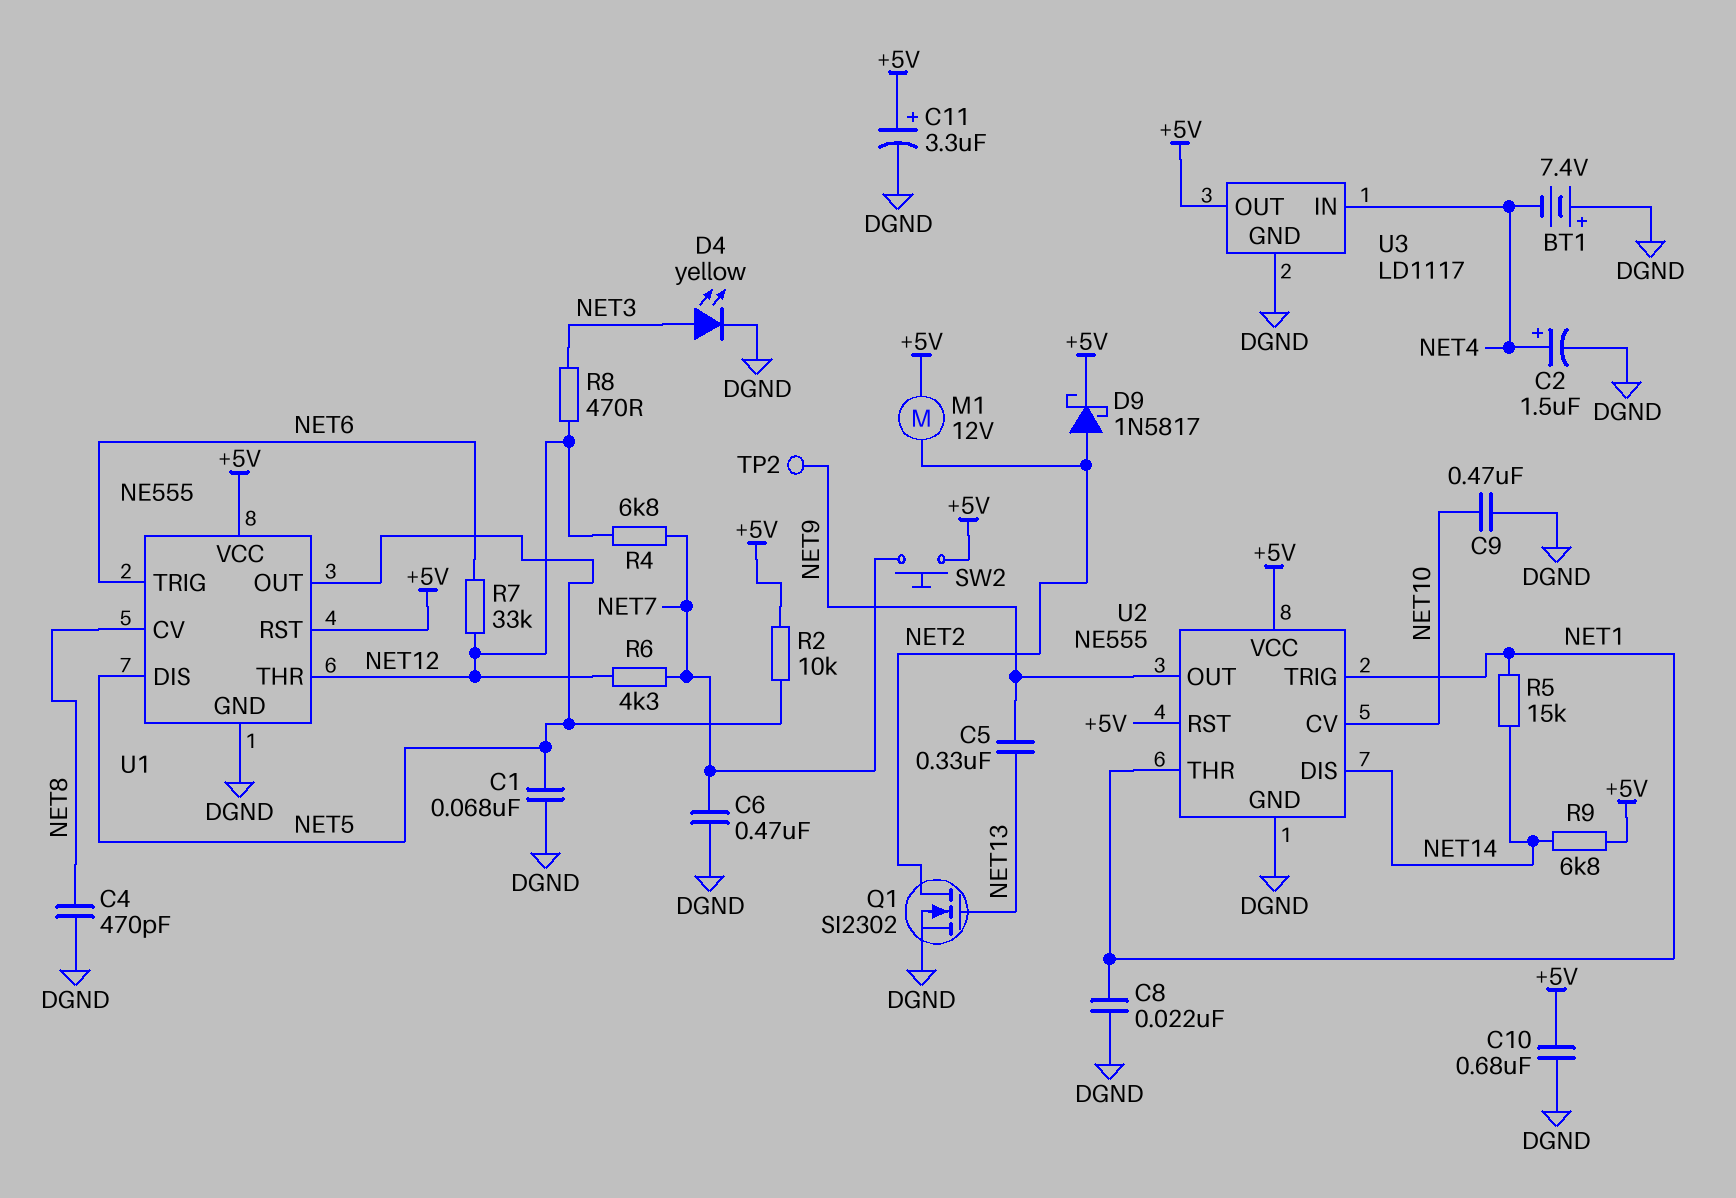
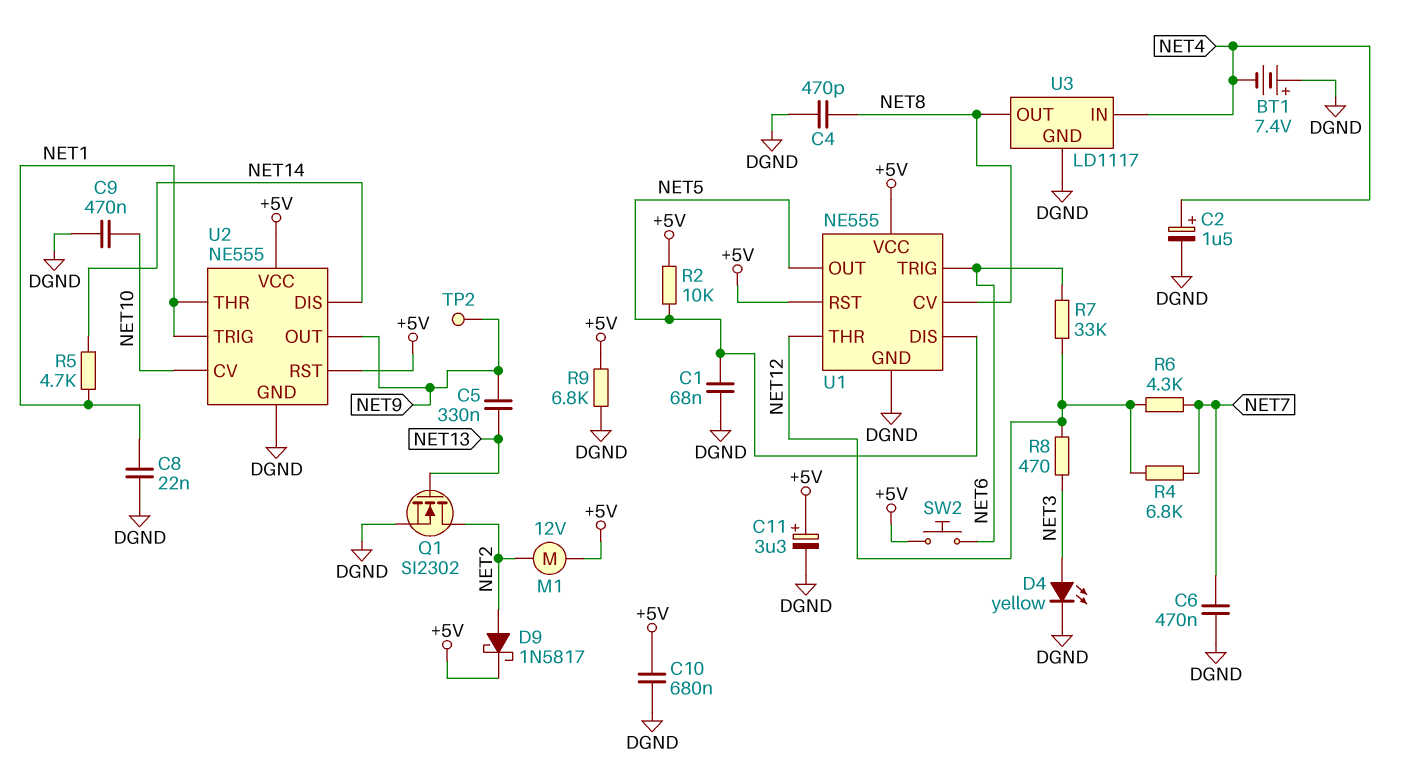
R5: 15k (NET1, NET14) -> 4.7k (NET1, NET14)
R9: 6.8k (+5V, NET14) -> 6.8k (+5V, DGND)
SW2: button (+5V, NET7) -> button (+5V, NET6)
U3 pin OUT: +5V -> NET8

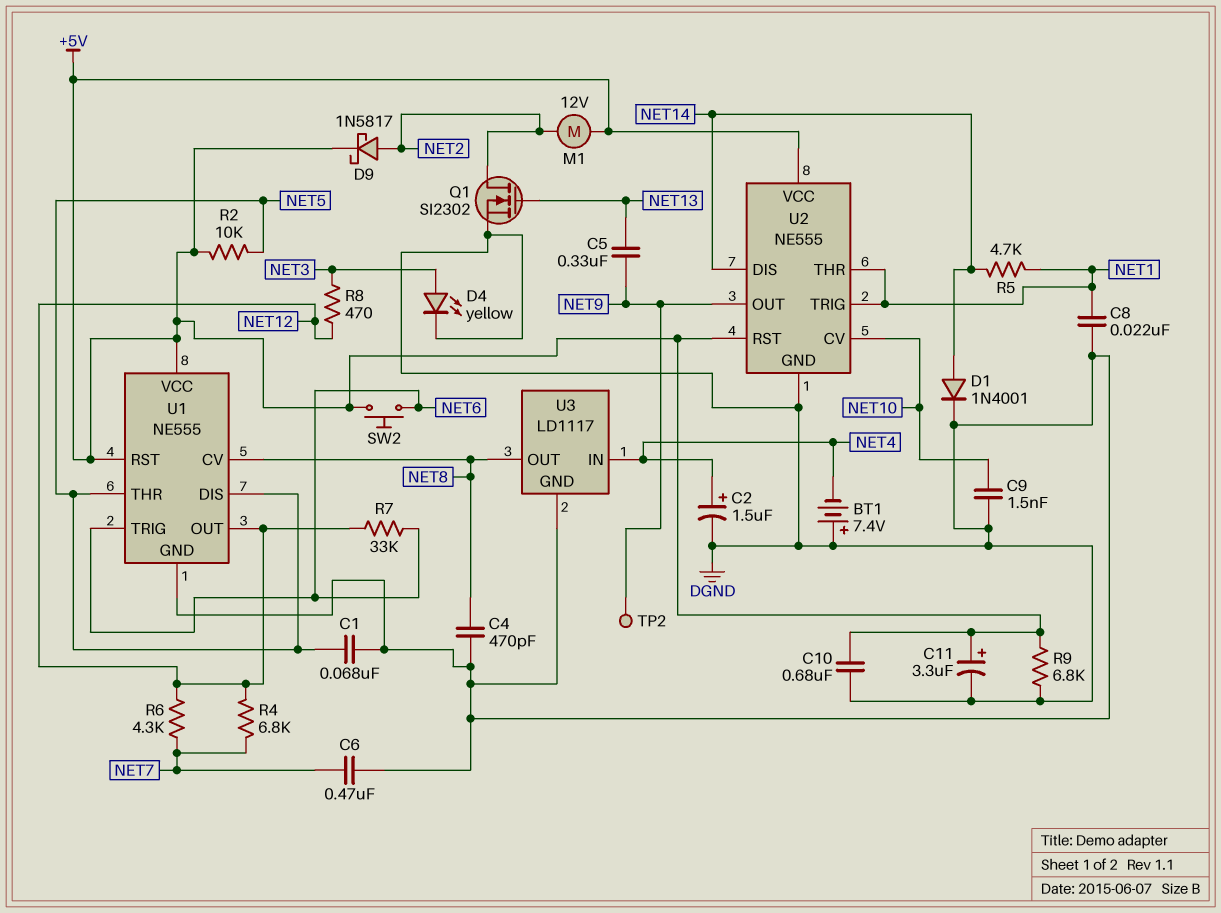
C9: 470nF (DGND, NET10) -> 1.5nF (DGND, NET10)
D1: none -> diode 1N4001 (A NET14, K DGND)
U1 pin OUT: NET5 -> NET12
U1 pin THR: NET12 -> NET5

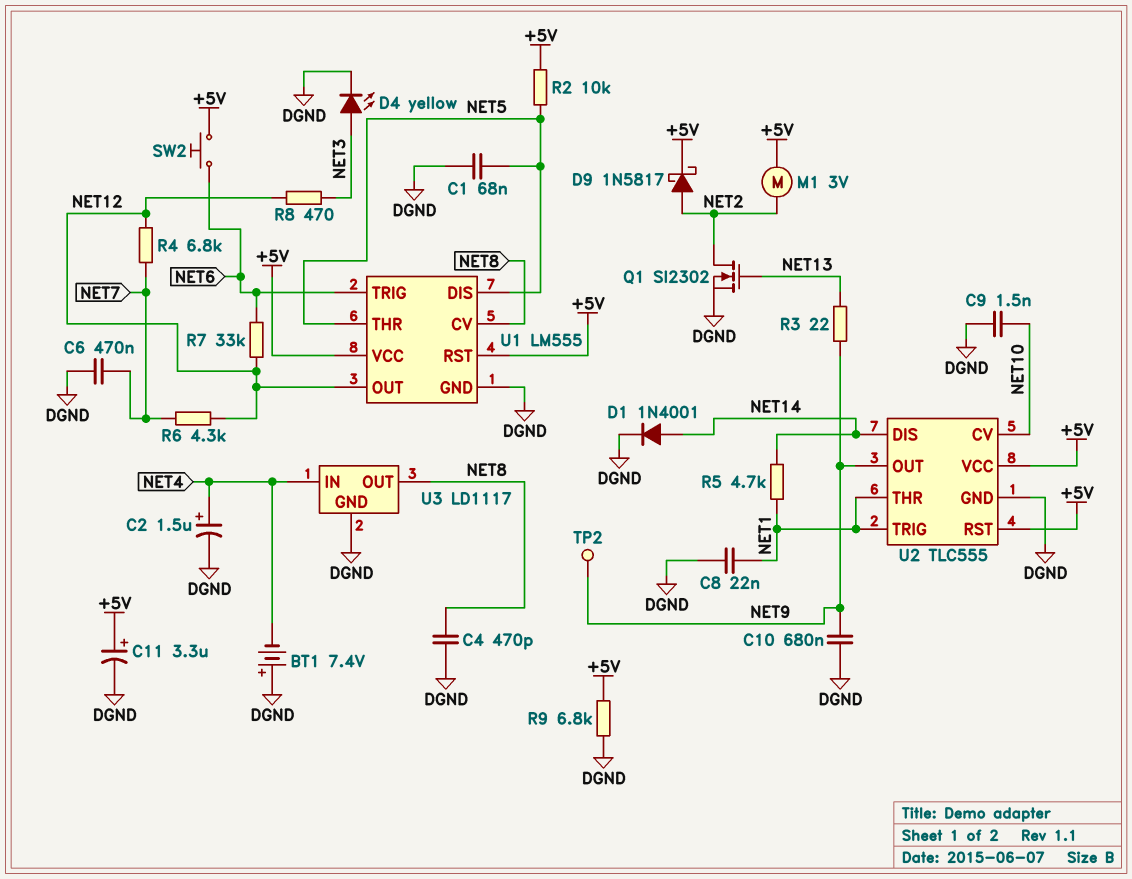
C5: 330nF (NET9, NET13) -> none
C10: 680nF (+5V, DGND) -> 680nF (DGND, NET9)
M1: motor 12V (+5V, NET2) -> motor 3V (+5V, NET2)
R3: none -> 22 (NET9, NET13)
U1: NE555 -> LM555
U2: NE555 -> TLC555

